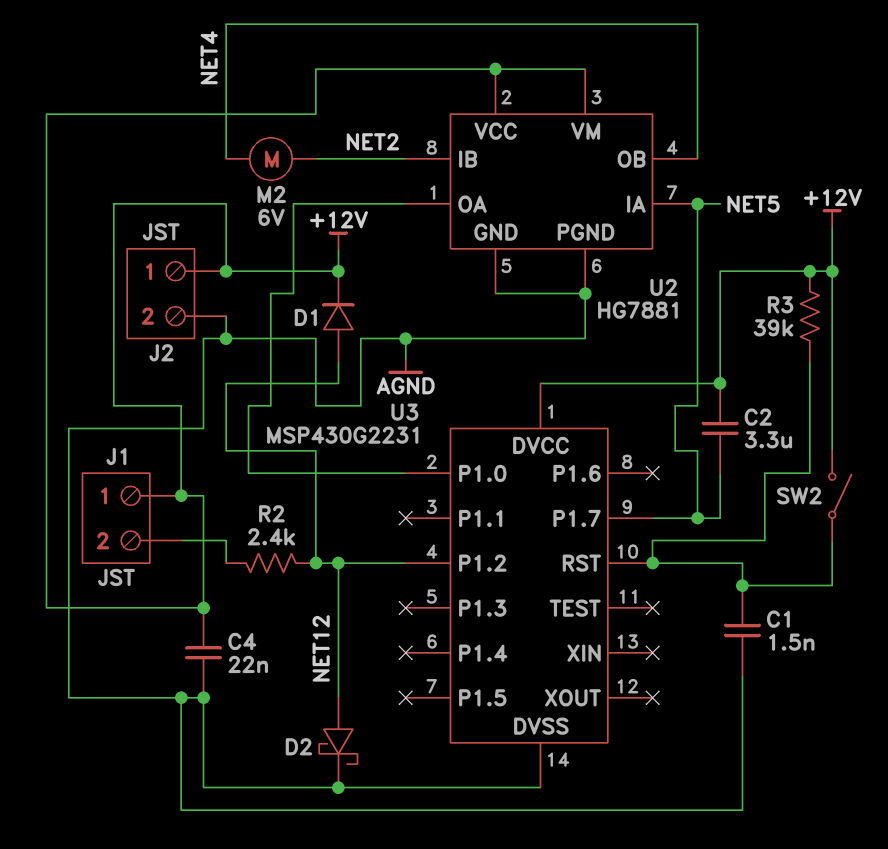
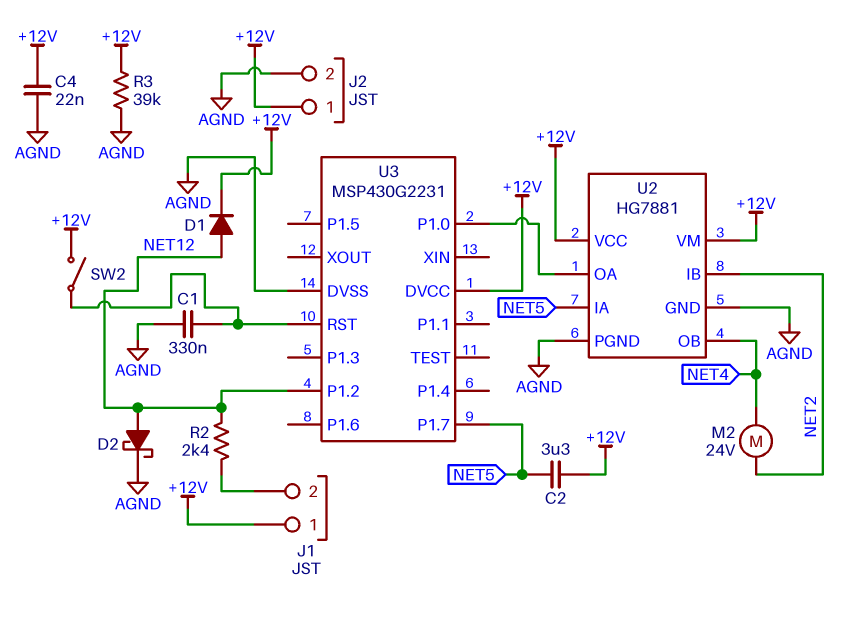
C1: 1.5nF (AGND, U3/RST) -> 330nF (AGND, U3/RST)
M2: motor 6V (NET2, NET4) -> motor 24V (NET2, NET4)
R3: 39k (+12V, U3/RST) -> 39k (+12V, AGND)

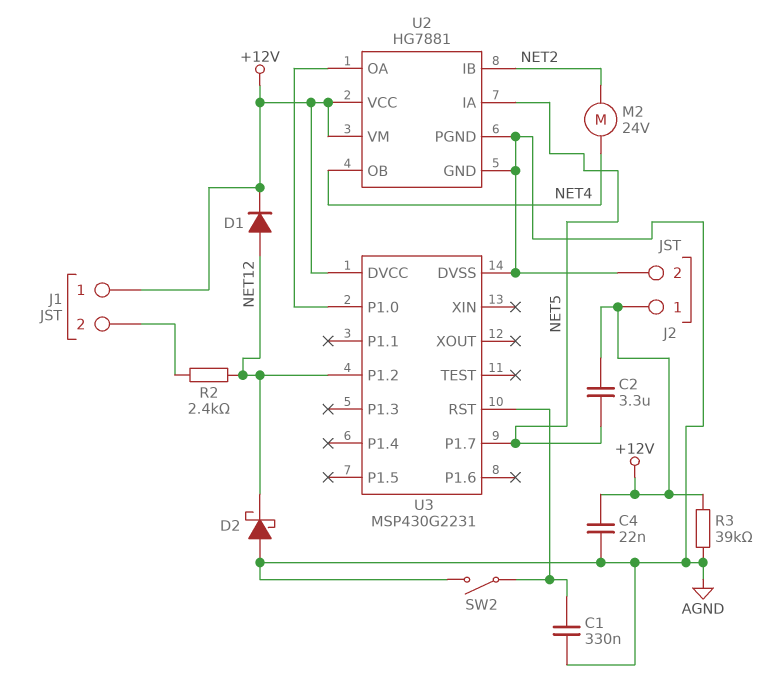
D2: schottky (A NET12, K AGND) -> schottky (A AGND, K NET12)
SW2: switch (+12V, U3/RST) -> switch (AGND, U3/RST)

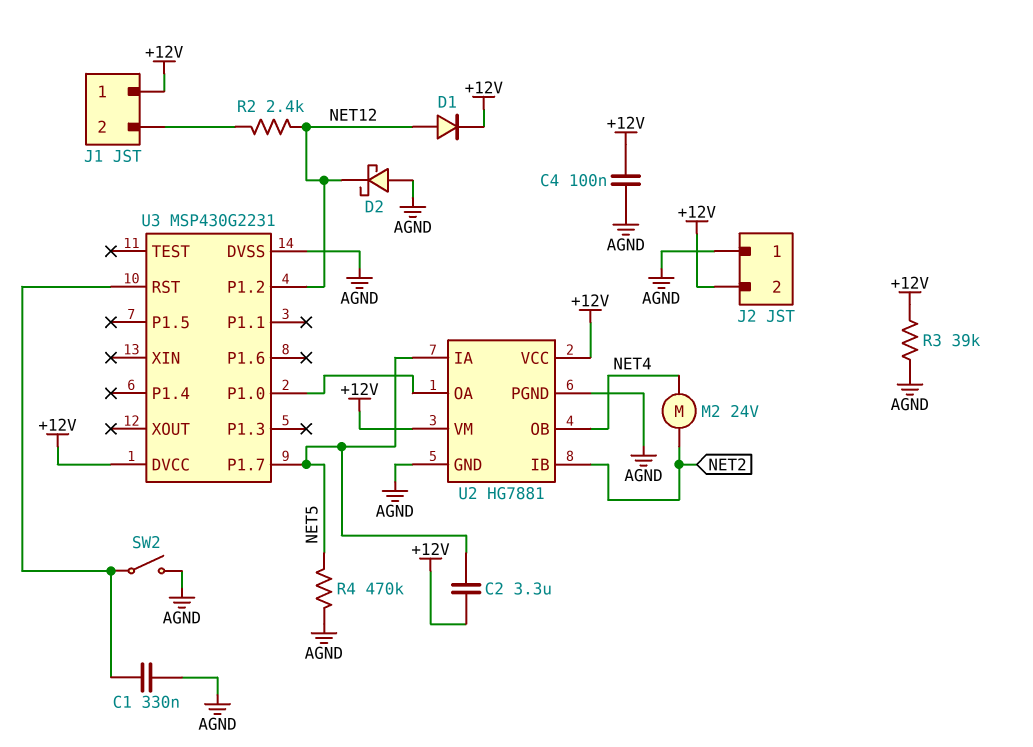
C4: 22nF (+12V, AGND) -> 100nF (+12V, AGND)
J2 pin 1: +12V -> AGND
J2 pin 2: AGND -> +12V
R4: none -> 470k (AGND, NET5)

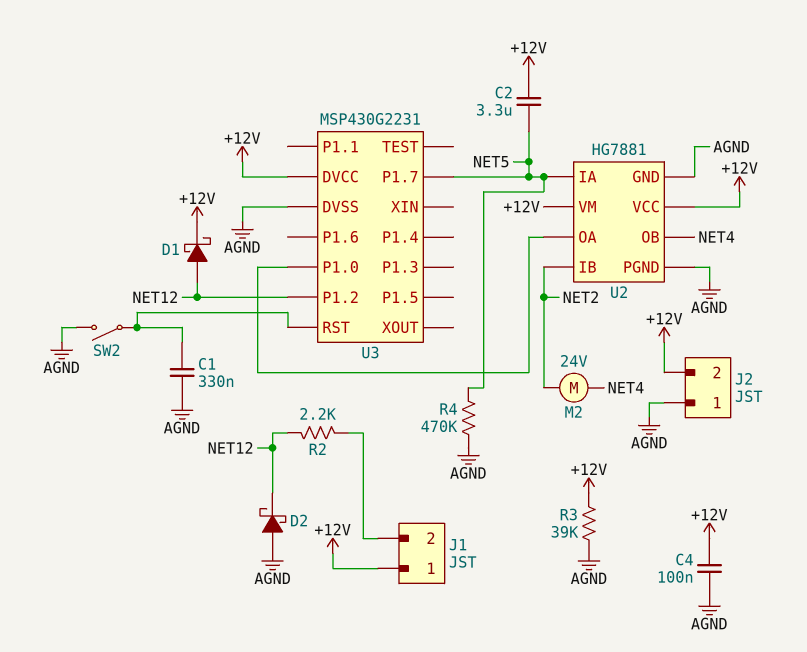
D1: diode (A NET12, K +12V) -> schottky (A NET12, K +12V)
R2: 2.4k (J1/2, NET12) -> 2.2k (J1/2, NET12)

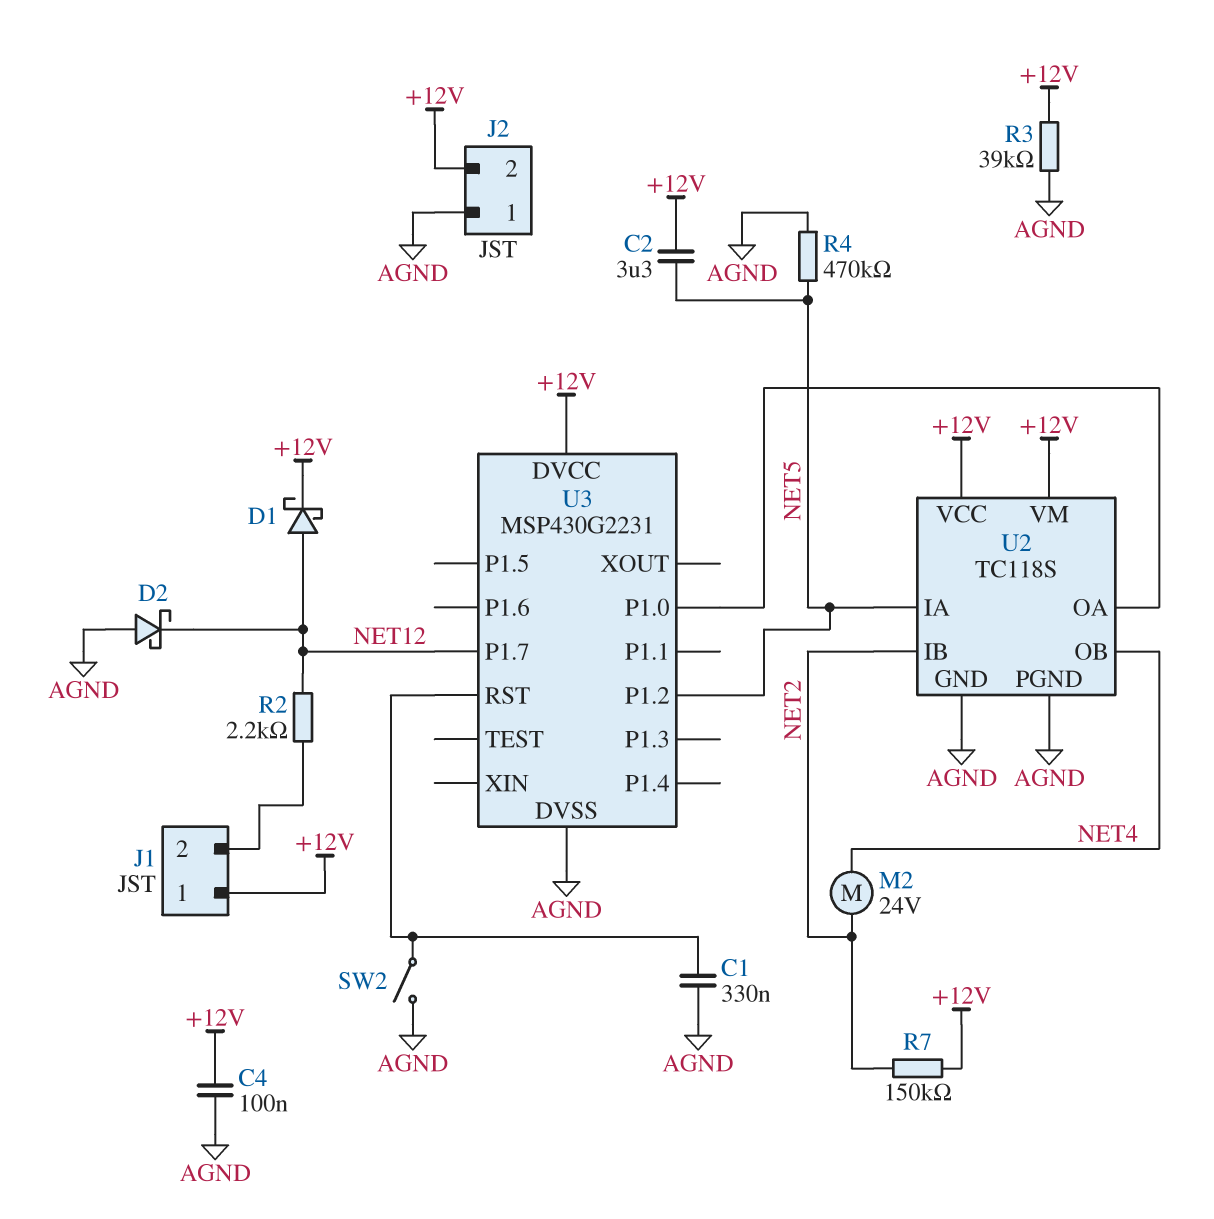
R7: none -> 150k (+12V, NET2)
U2: HG7881 -> TC118S
U3 pin P1.2: NET12 -> NET5
U3 pin P1.7: NET5 -> NET12

